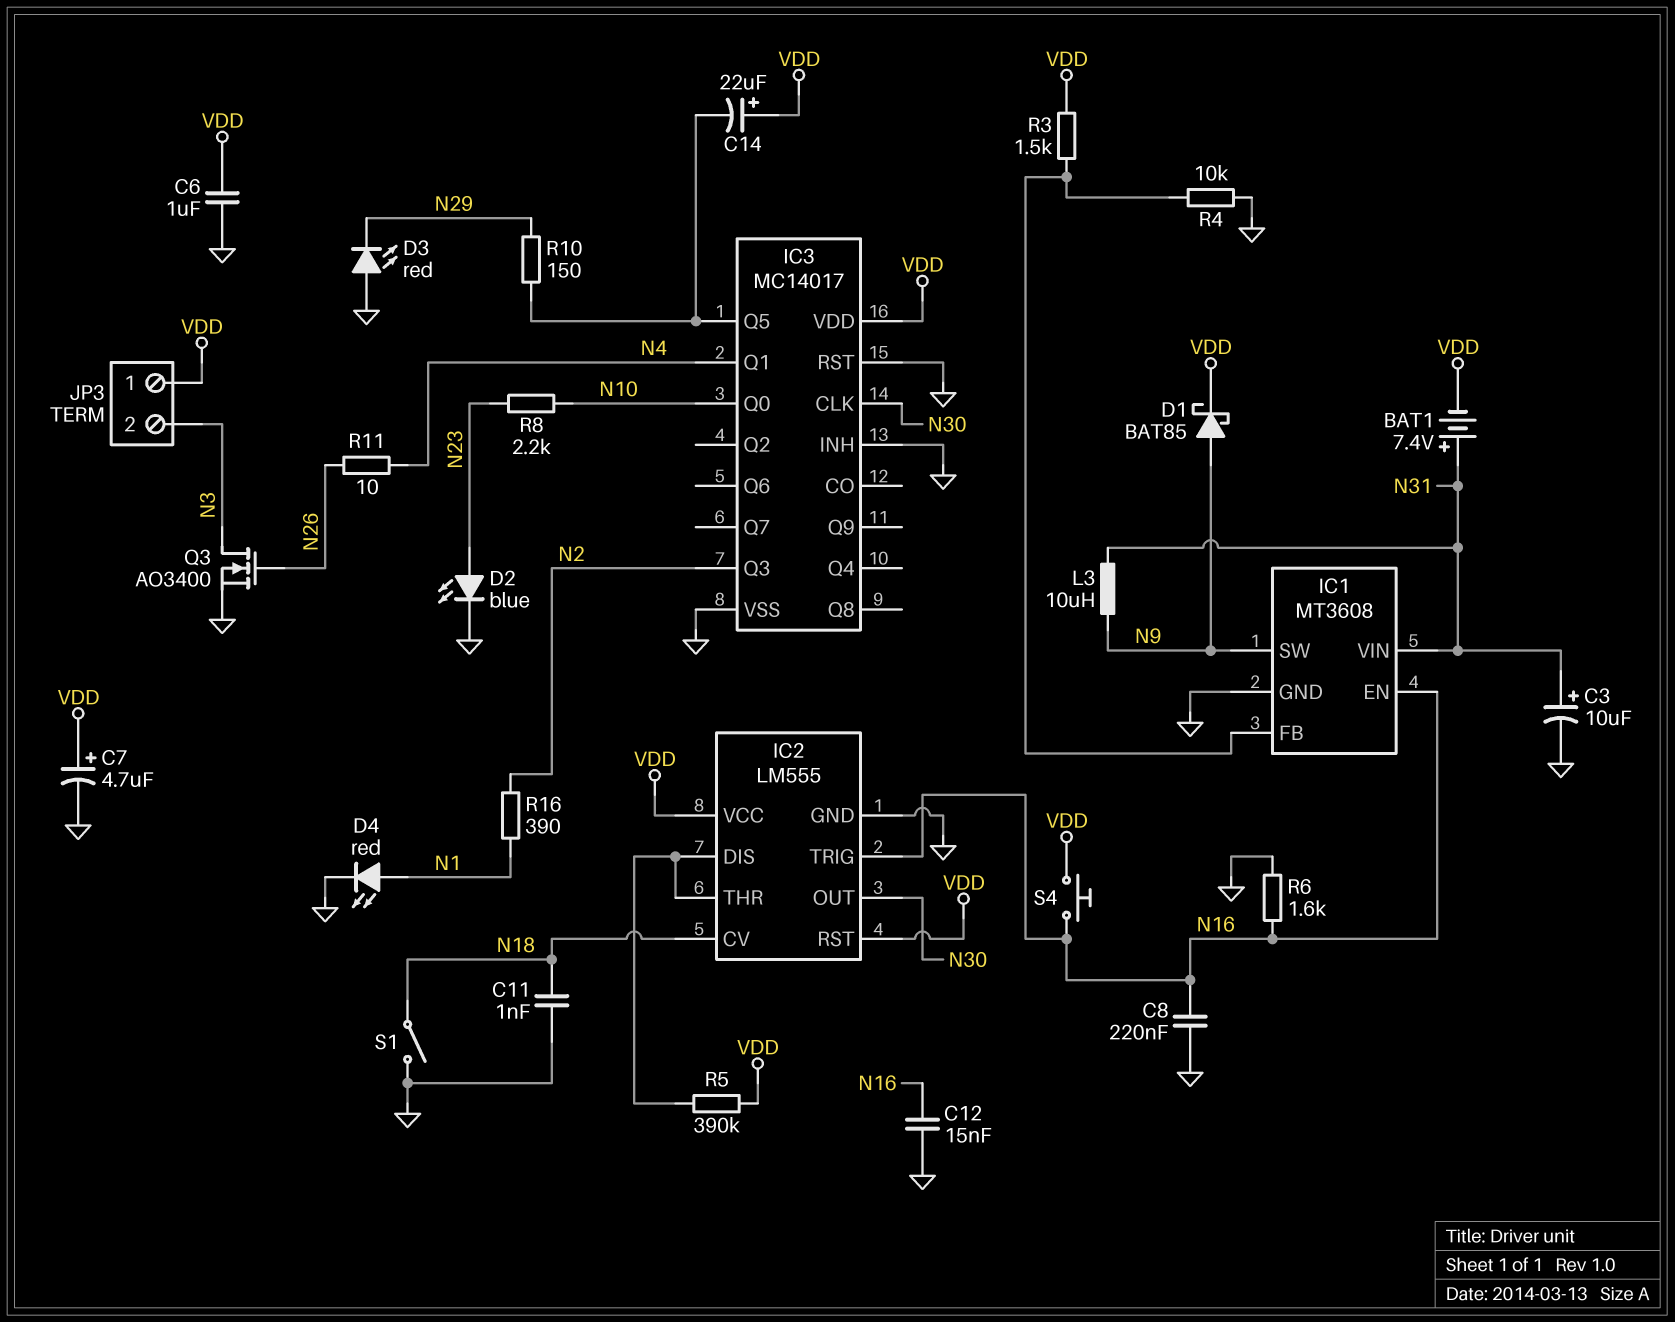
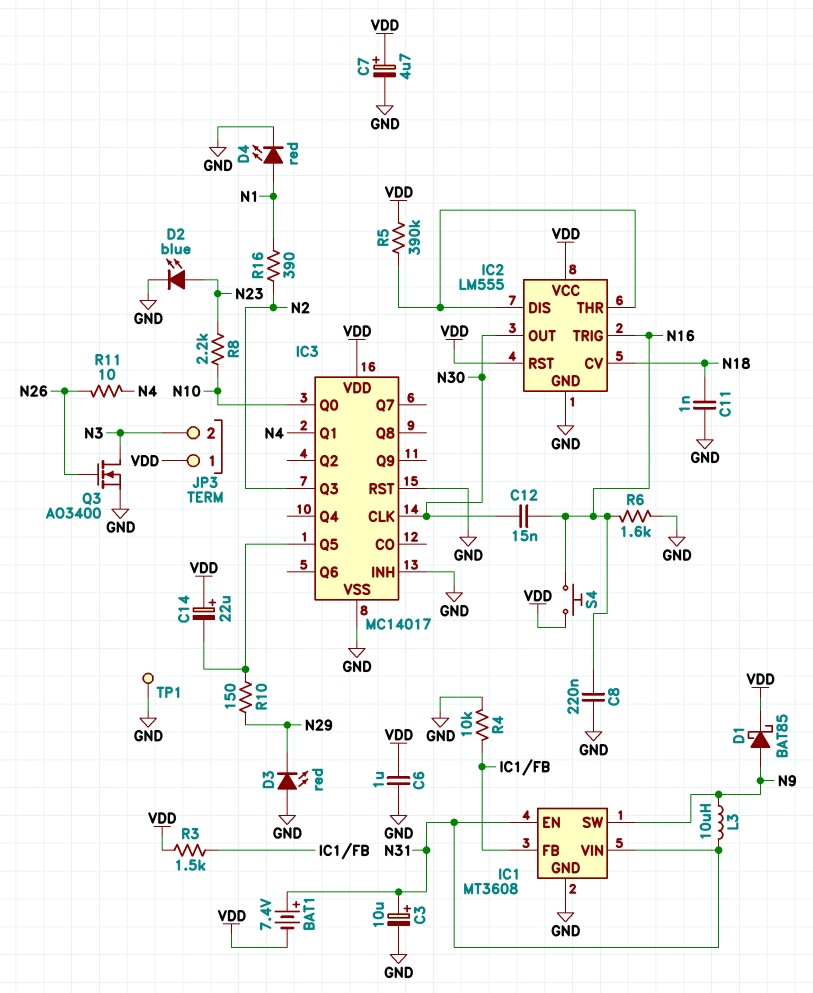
C12: 15nF (GND, N16) -> 15nF (N16, N30)
IC1 pin EN: N16 -> N31
S1: switch (GND, N18) -> none
TP1: none -> test point (GND)

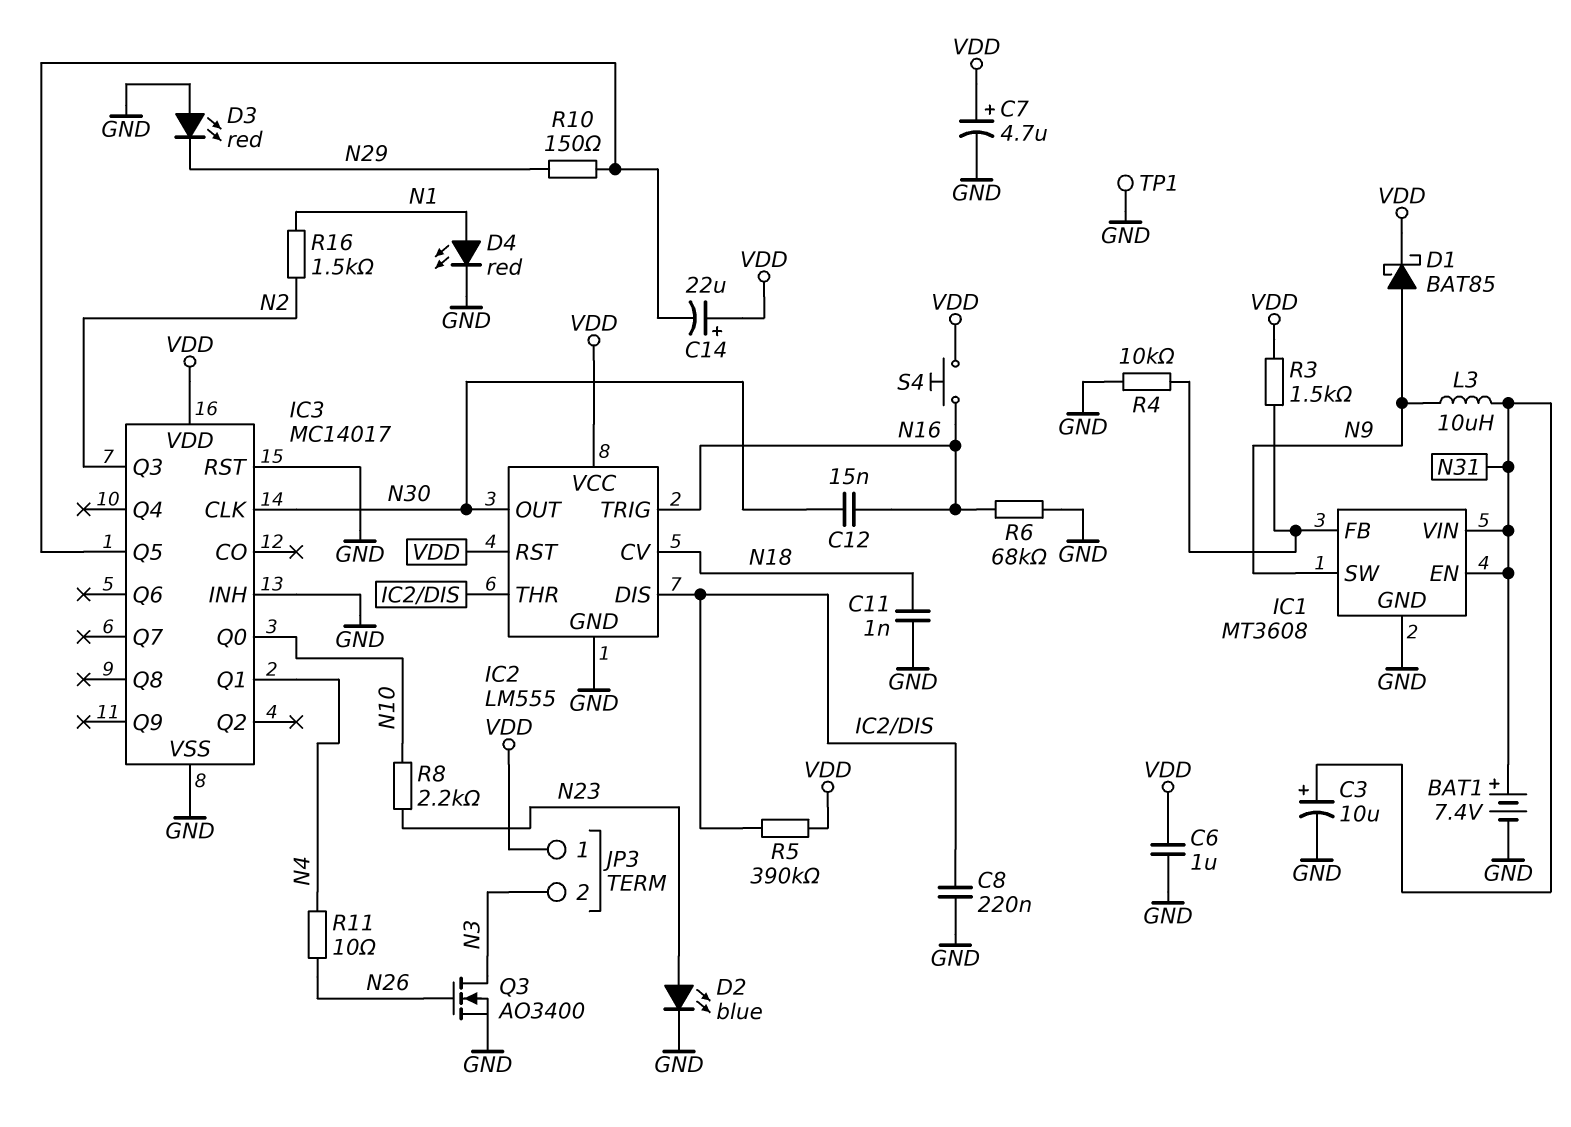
BAT1: 7.4V (plus N31, minus VDD) -> 7.4V (plus N31, minus GND)
C8: 220nF (GND, N16) -> 220nF (GND, IC2/DIS)
R6: 1.6k (GND, N16) -> 68k (GND, N16)
R16: 390 (N1, N2) -> 1.5k (N1, N2)

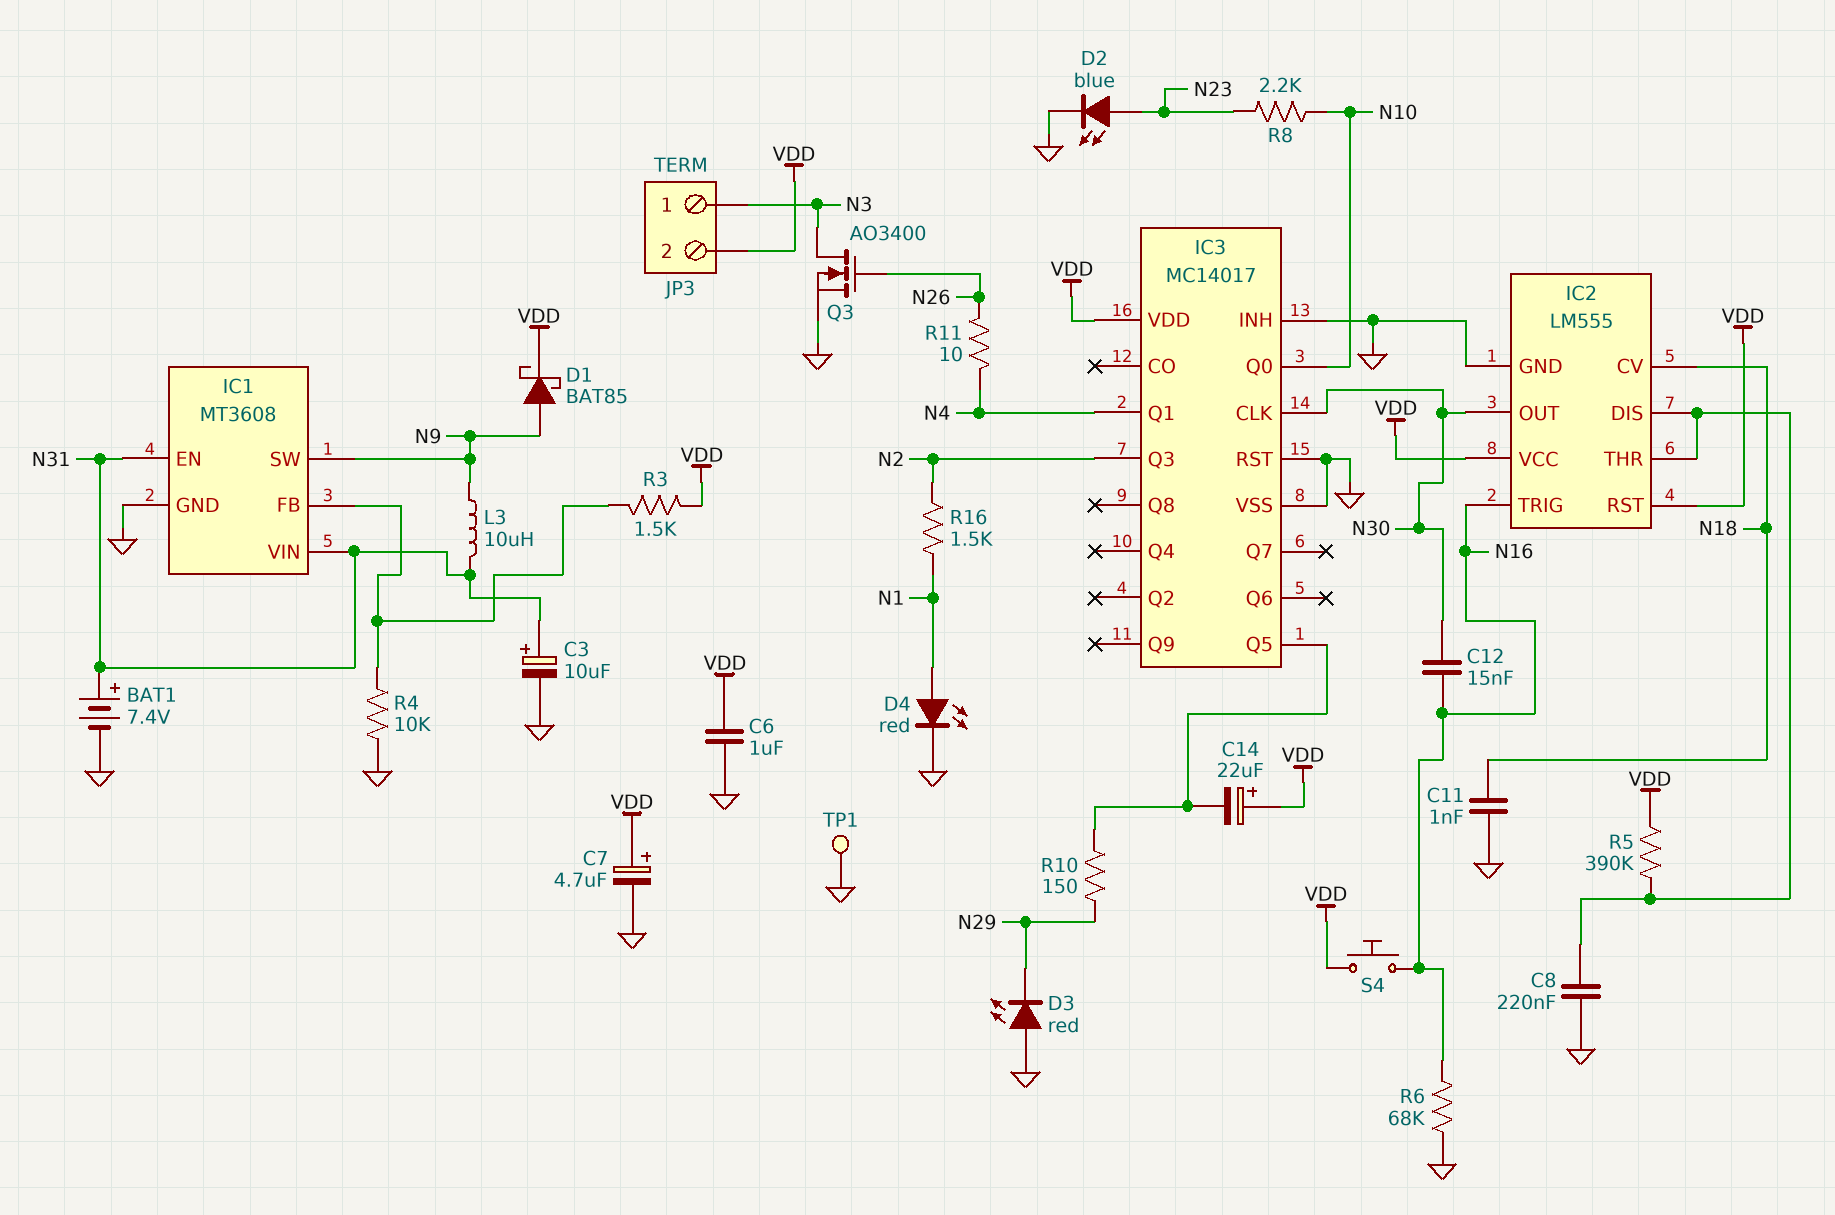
JP3 pin 1: VDD -> N3
JP3 pin 2: N3 -> VDD

